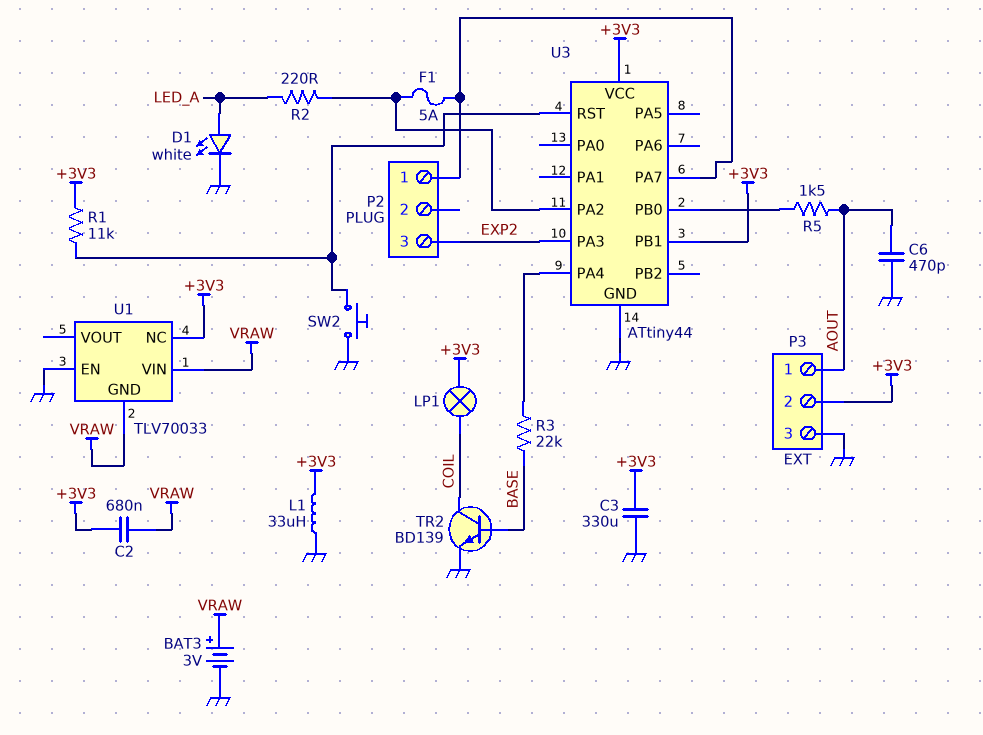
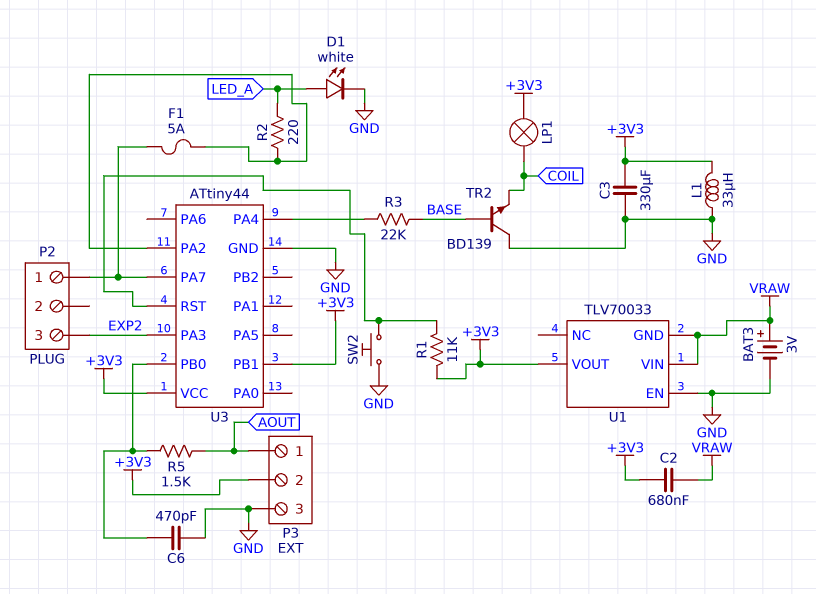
C6: 470pF (AOUT, GND) -> 470pF (GND, U3/PB0)
TR2: NPN BD139 (B BASE, C COIL, E GND) -> NPN BD139 (B BASE, C GND, E COIL)
U1 pin NC: +3V3 -> none
U1 pin VOUT: none -> +3V3

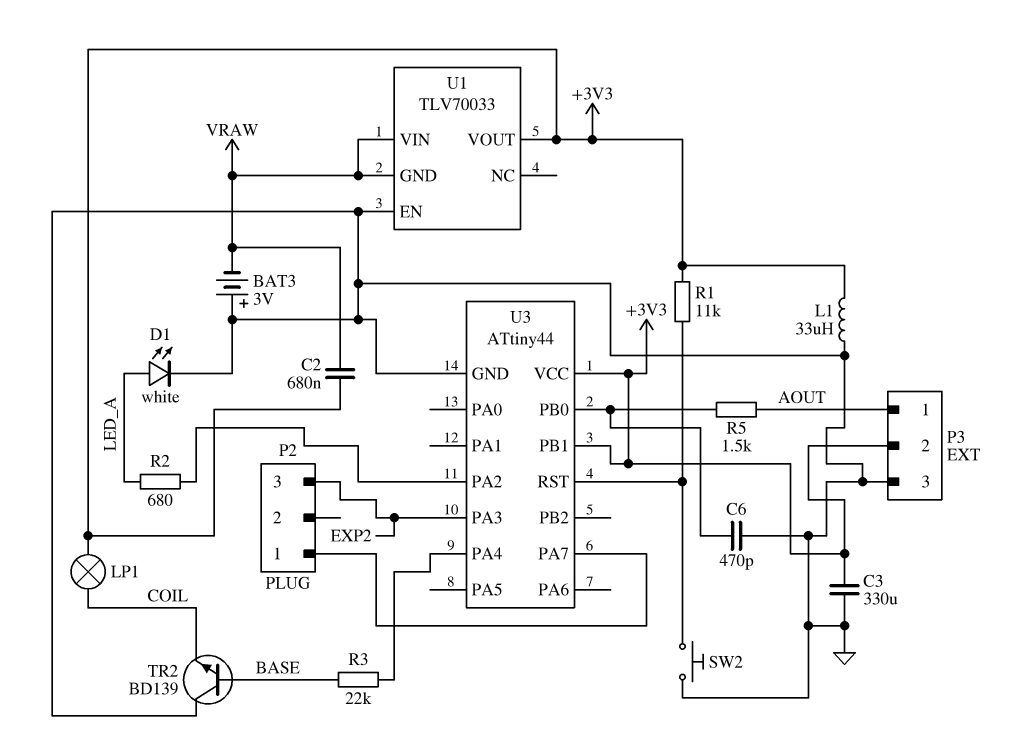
BAT3: 3V (plus VRAW, minus GND) -> 3V (plus GND, minus VRAW)
F1: 5A (P2/1, U3/PA2) -> none
R2: 220 (LED_A, U3/PA2) -> 680 (LED_A, U3/PA2)

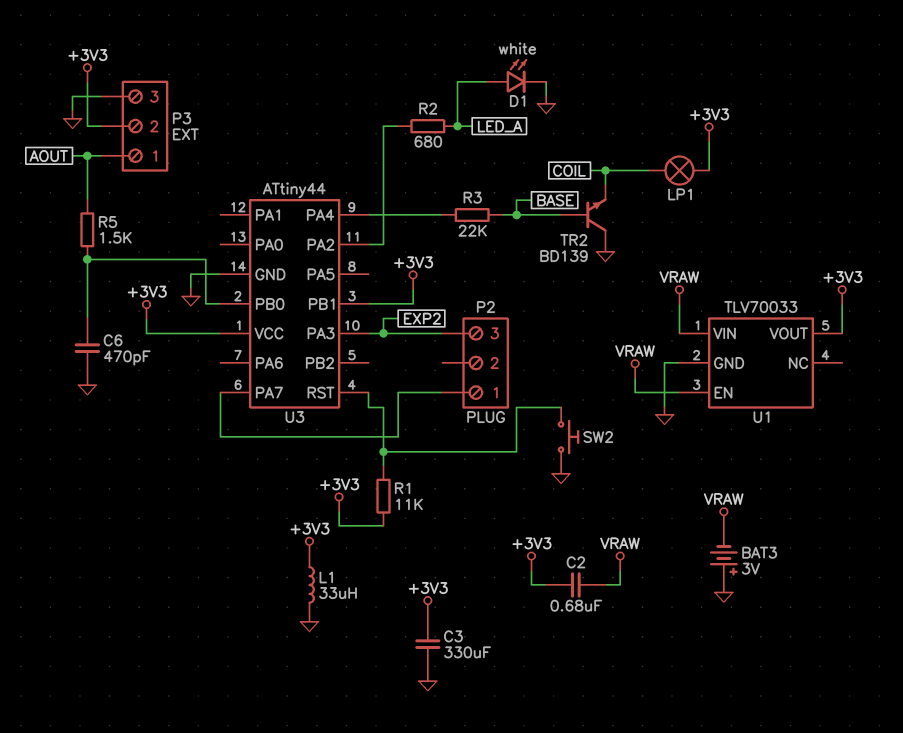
U1 pin EN: GND -> VRAW
U1 pin GND: VRAW -> GND

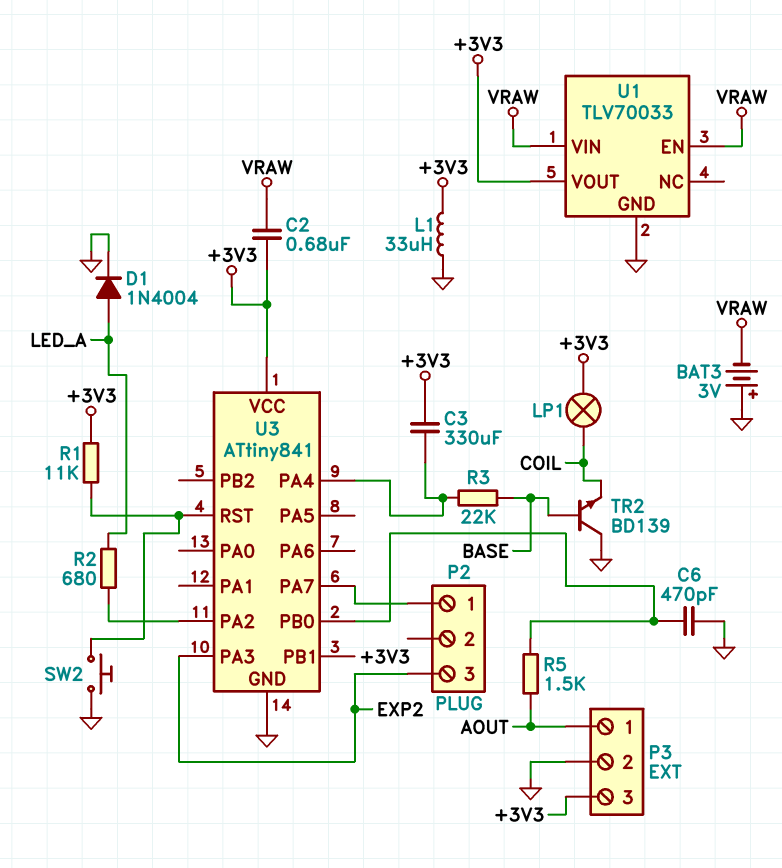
C3: 330uF (+3V3, GND) -> 330uF (+3V3, U3/PA4)
D1: LED white (A LED_A, K GND) -> diode 1N4004 (A LED_A, K GND)
P3 pin 2: +3V3 -> GND
P3 pin 3: GND -> +3V3
U3: ATtiny44 -> ATtiny841

